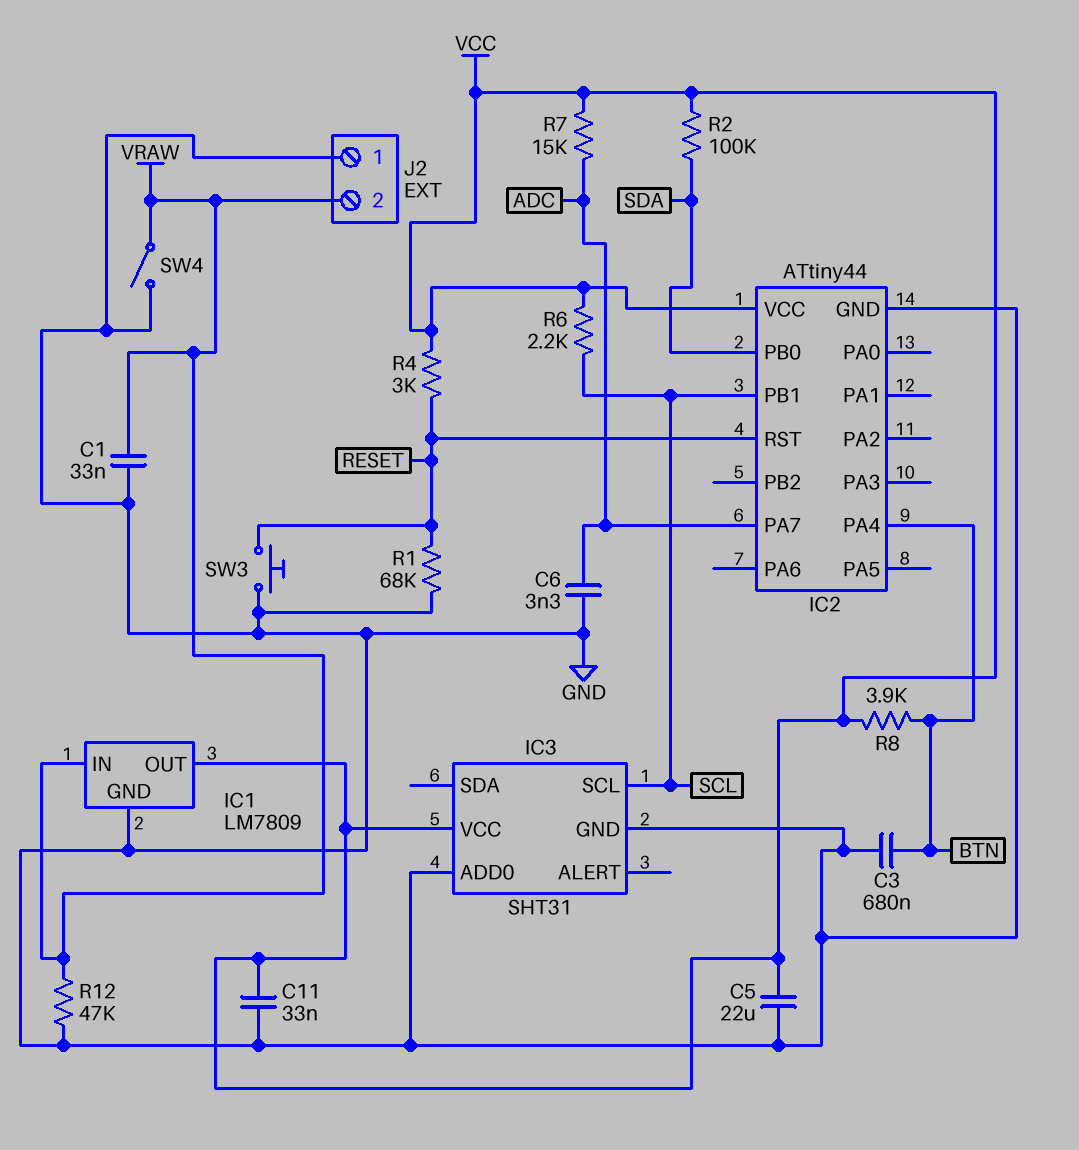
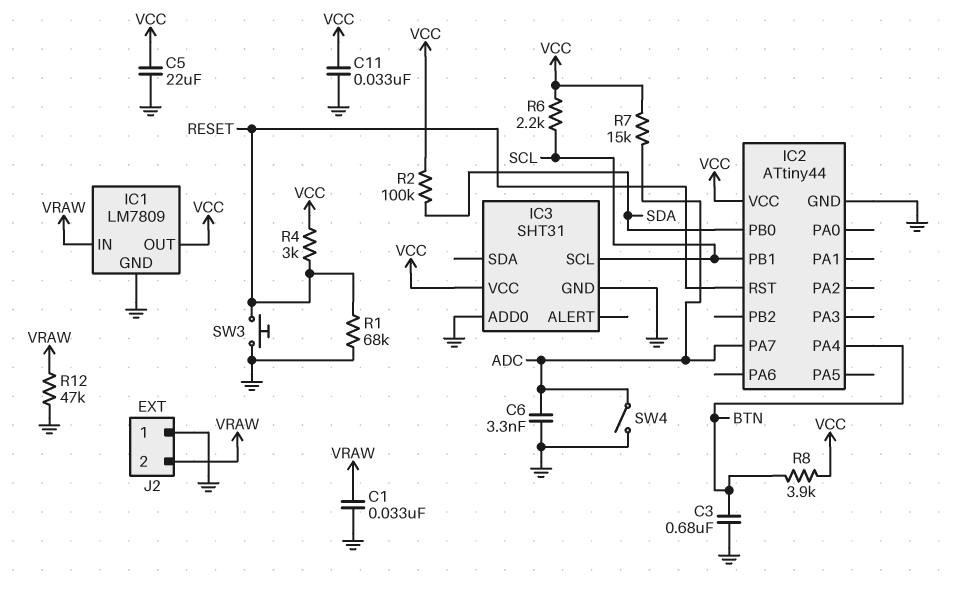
SW4: switch (GND, VRAW) -> switch (ADC, GND)

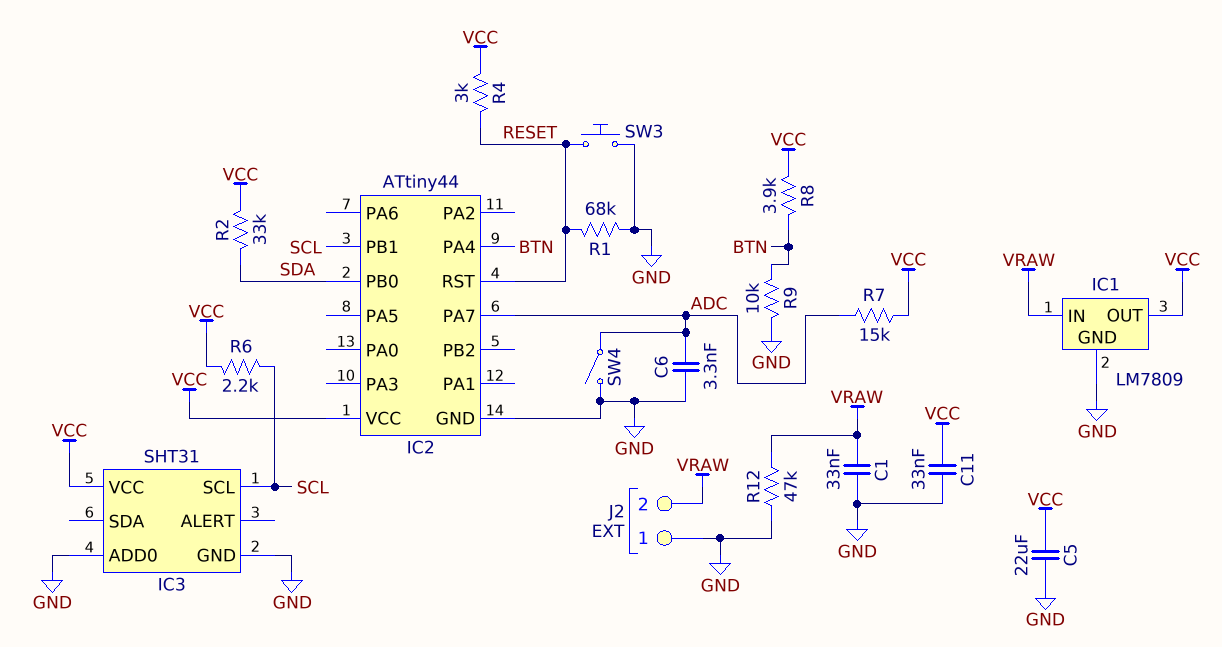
C3: 680nF (BTN, GND) -> none
R2: 100k (SDA, VCC) -> 33k (SDA, VCC)
R9: none -> 10k (BTN, GND)

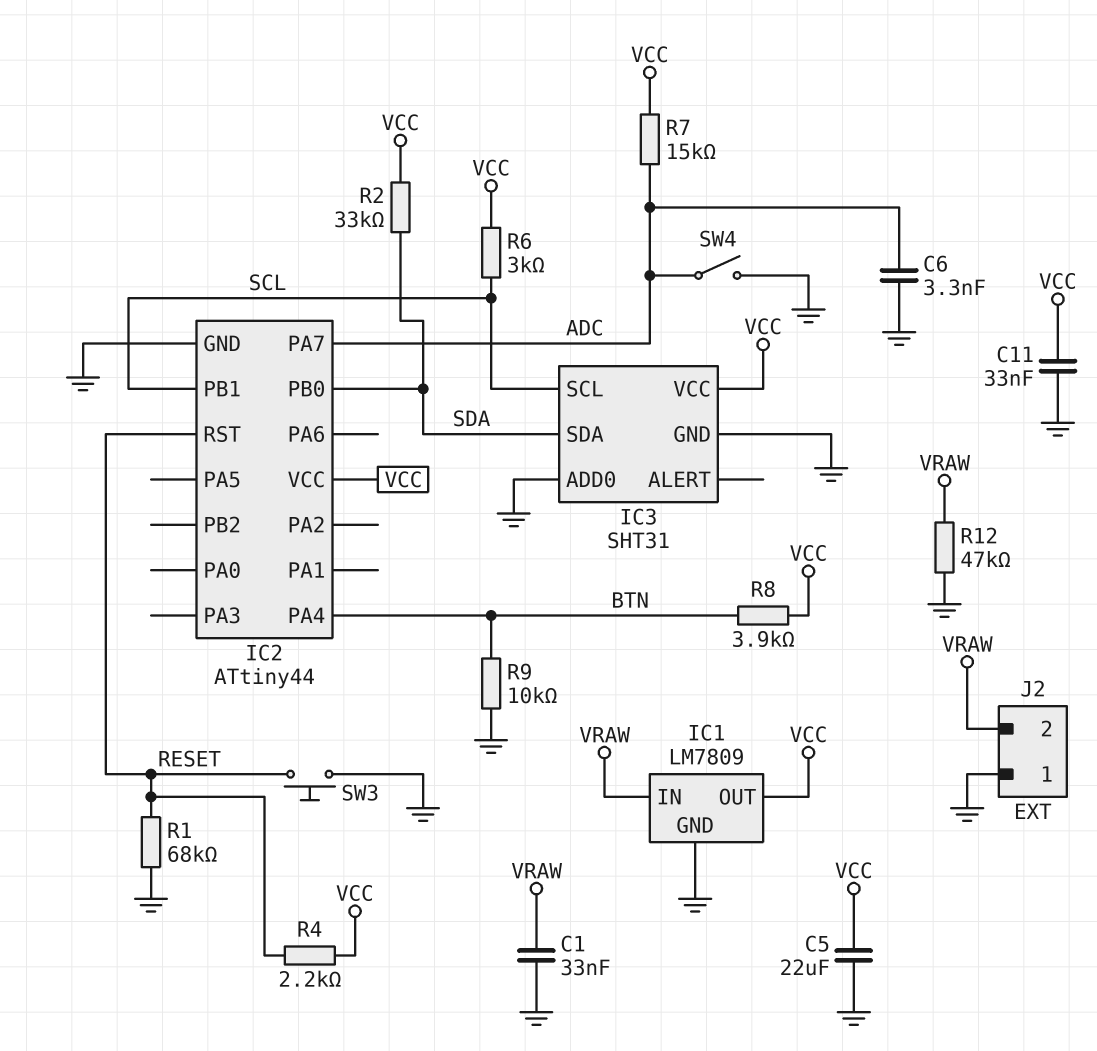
IC3 pin SDA: none -> SDA
R4: 3k (RESET, VCC) -> 2.2k (RESET, VCC)
R6: 2.2k (SCL, VCC) -> 3k (SCL, VCC)

